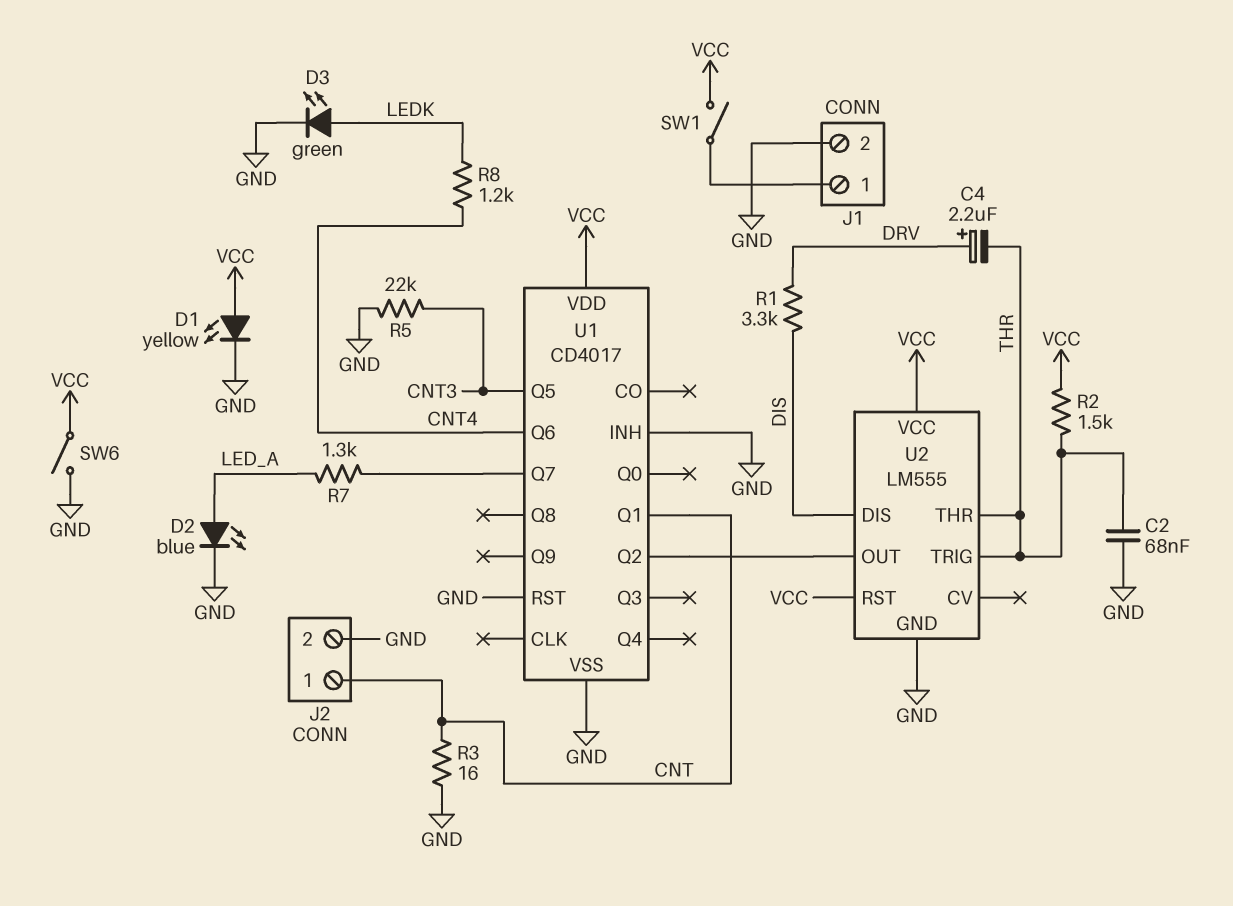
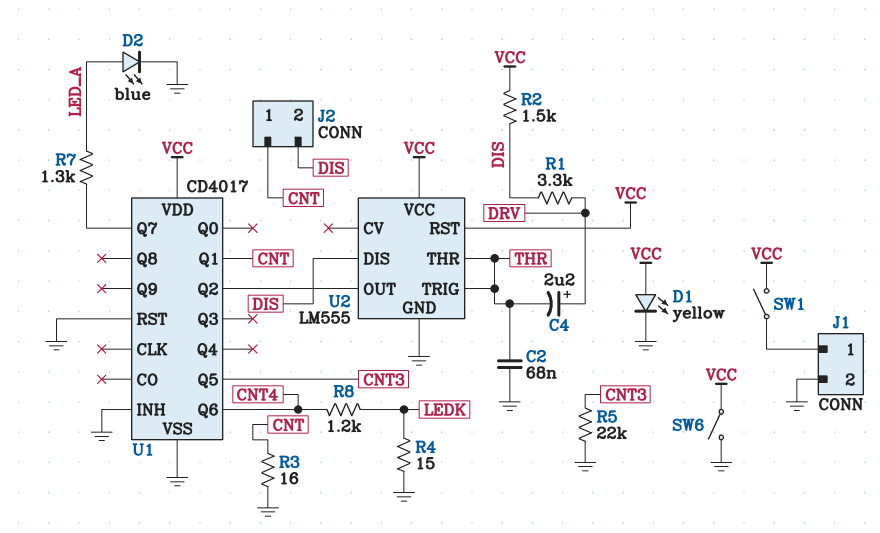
D3: LED green (A LEDK, K GND) -> none
J2 pin 2: GND -> DIS
R2: 1.5k (THR, VCC) -> 1.5k (DIS, VCC)
R4: none -> 15 (GND, LEDK)

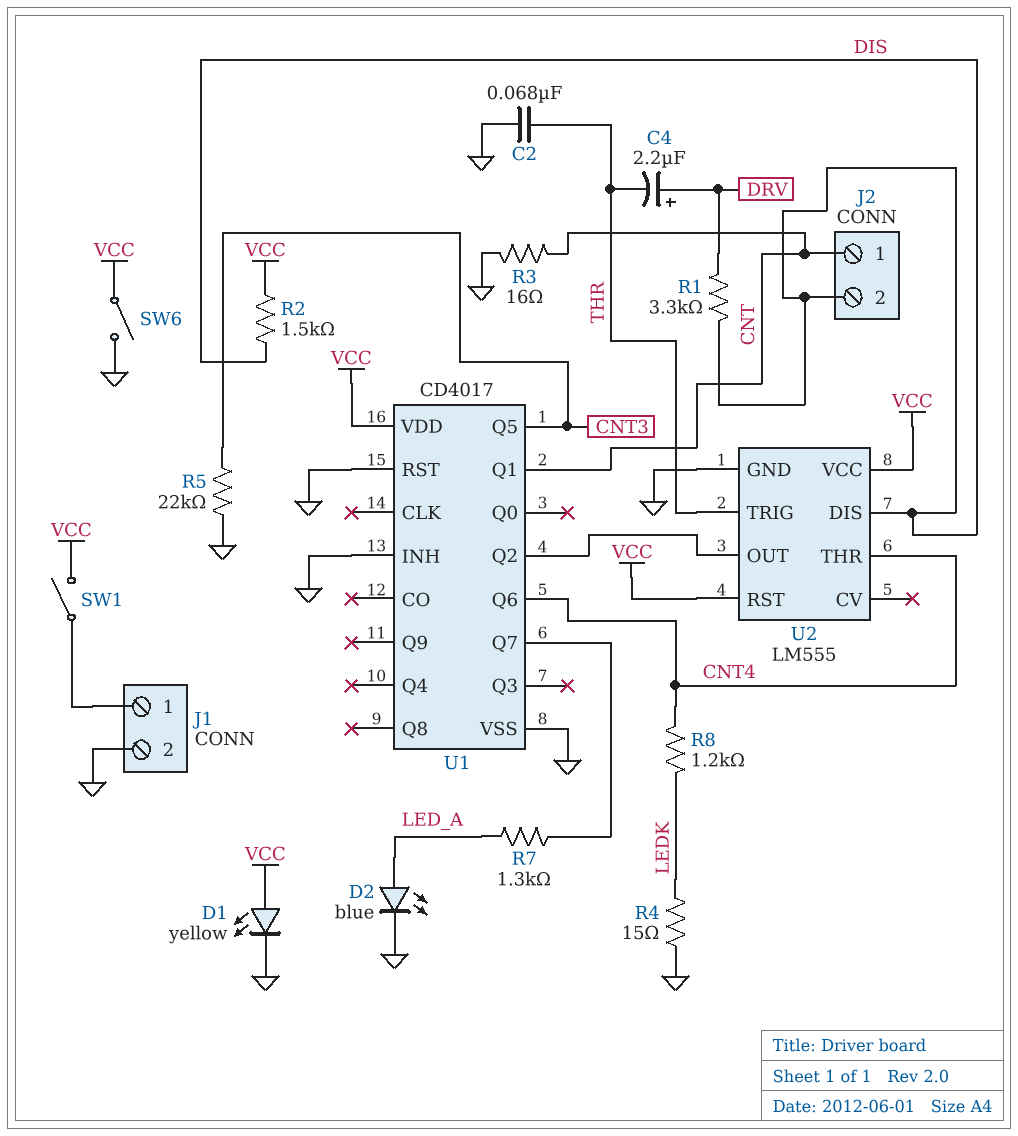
U2 pin THR: THR -> CNT4

